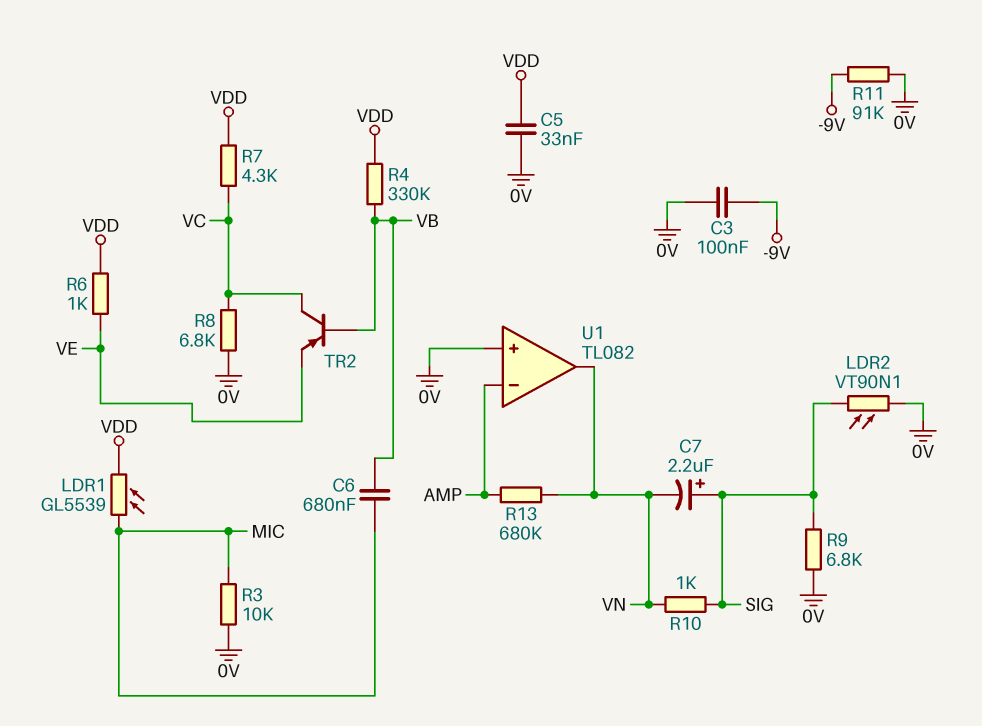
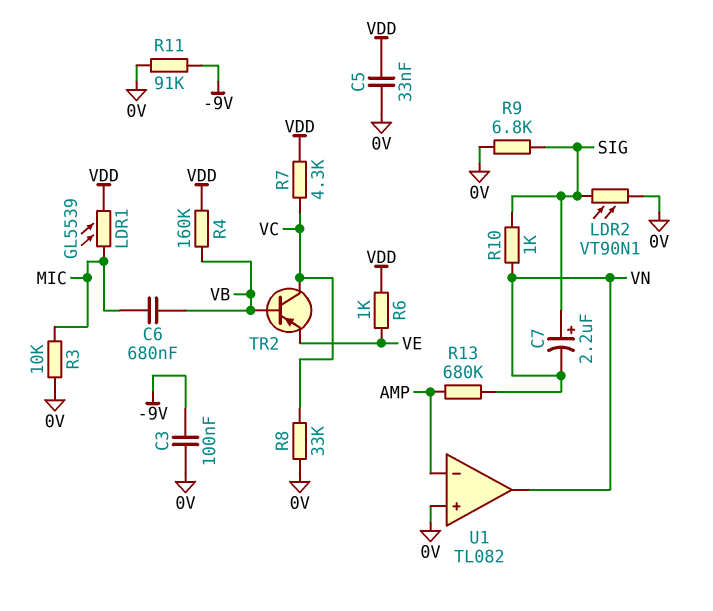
R4: 330k (VB, VDD) -> 160k (VB, VDD)
R8: 6.8k (0V, VC) -> 33k (0V, VC)

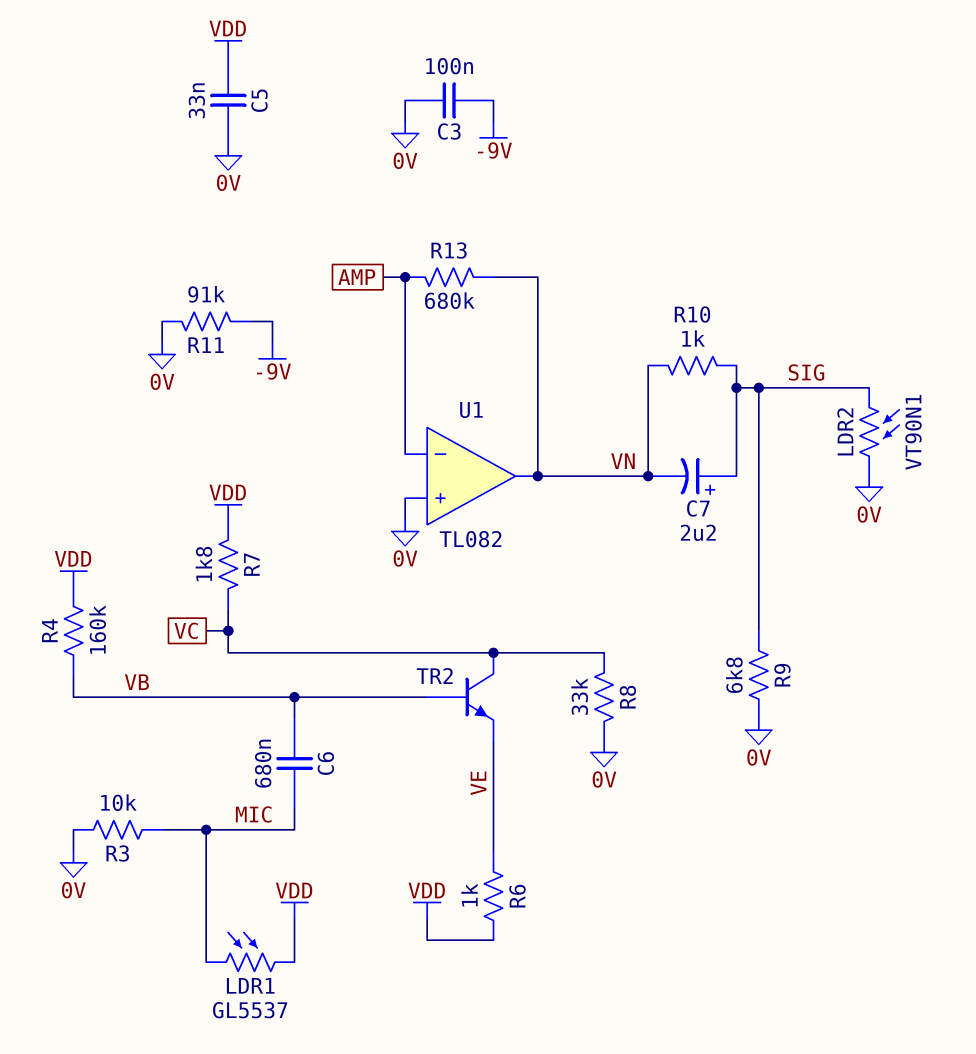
LDR1: GL5539 (MIC, VDD) -> GL5537 (MIC, VDD)
R7: 4.3k (VC, VDD) -> 1.8k (VC, VDD)
TR2: PNP (B VB, C VC, E VE) -> NPN (B VB, C VC, E VE)

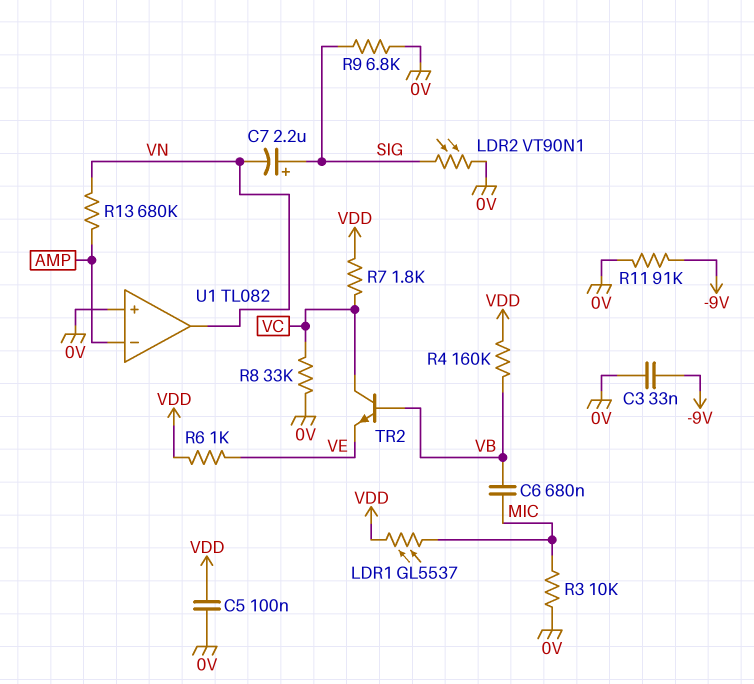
C3: 100nF (-9V, 0V) -> 33nF (-9V, 0V)
C5: 33nF (0V, VDD) -> 100nF (0V, VDD)
R10: 1k (SIG, VN) -> none

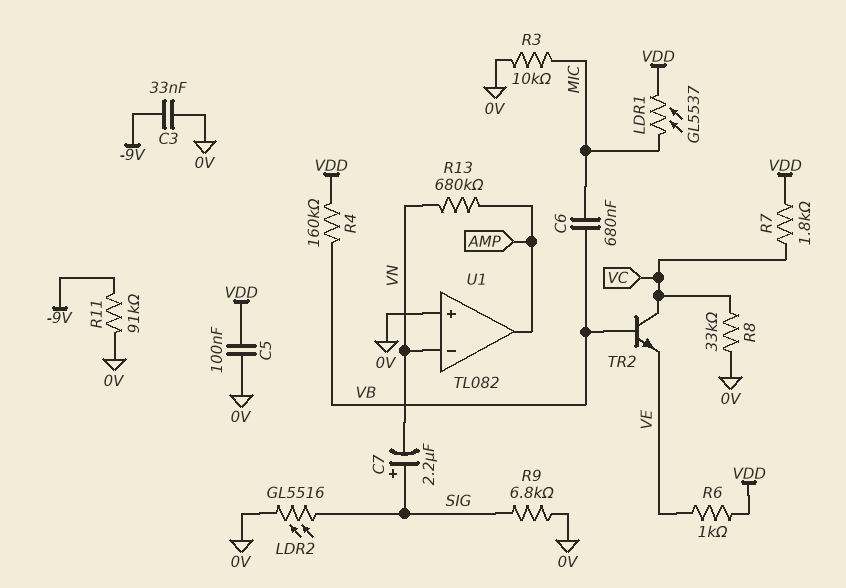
LDR2: VT90N1 (0V, SIG) -> GL5516 (0V, SIG)
U1 pin in-: AMP -> VN
U1 pin out: VN -> AMP

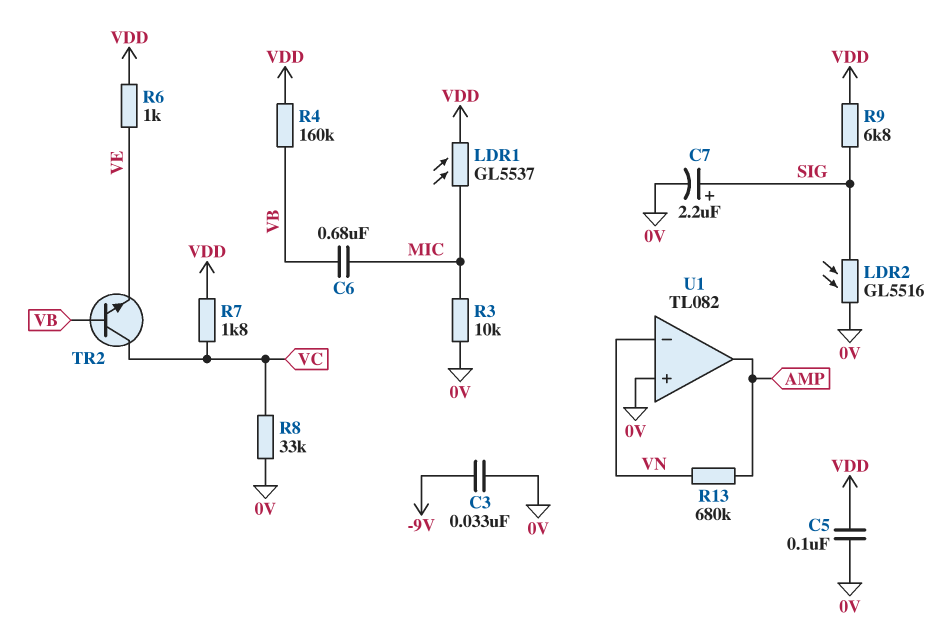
C7: 2.2uF (plus SIG, minus VN) -> 2.2uF (plus SIG, minus 0V)
R9: 6.8k (0V, SIG) -> 6.8k (SIG, VDD)
R11: 91k (-9V, 0V) -> none

